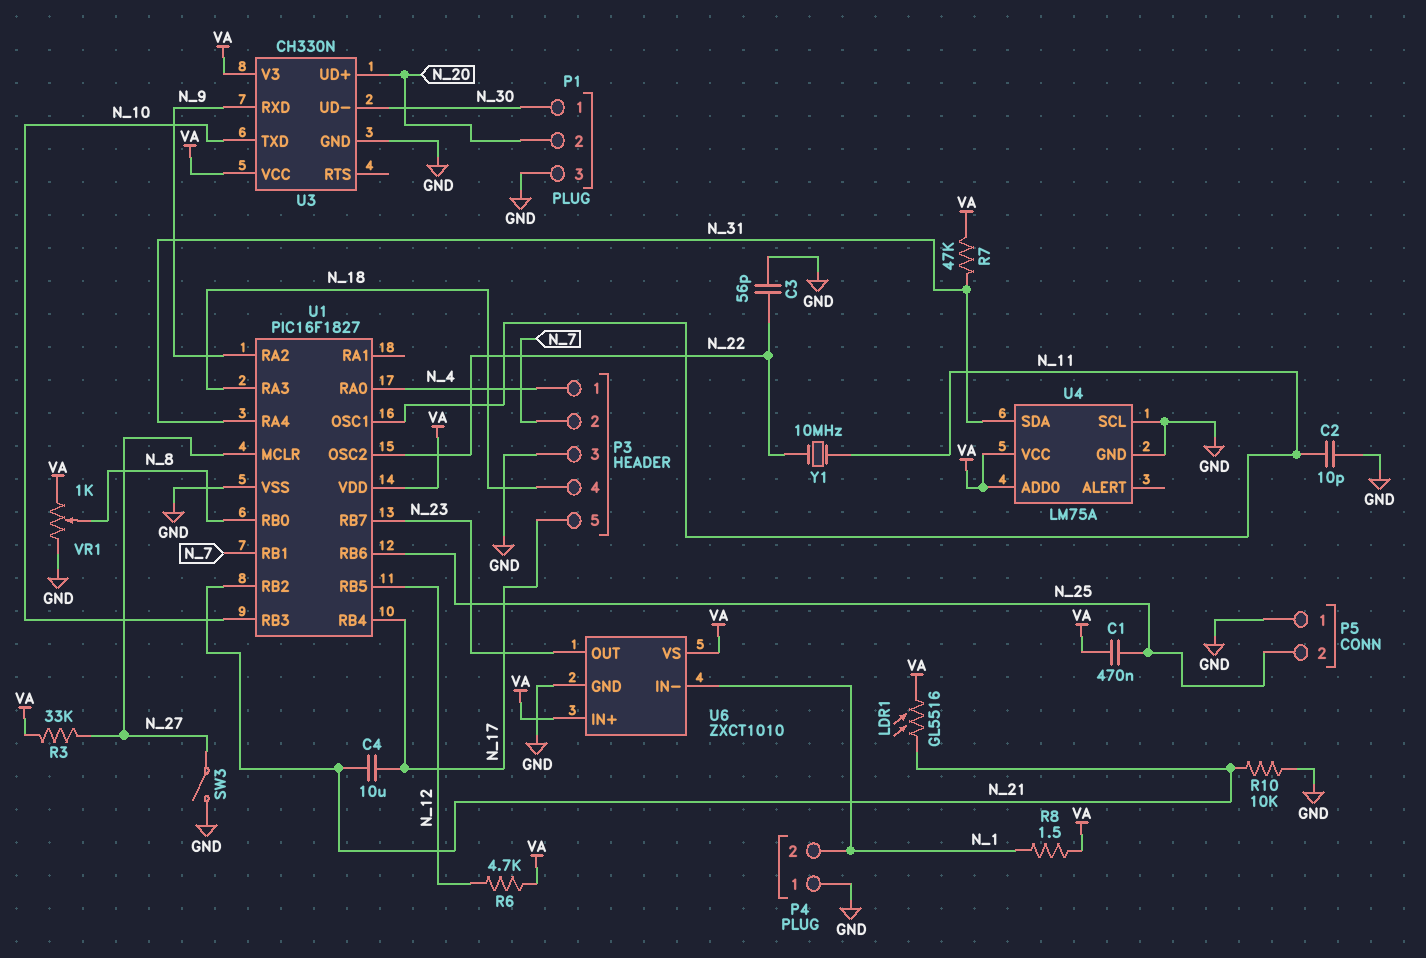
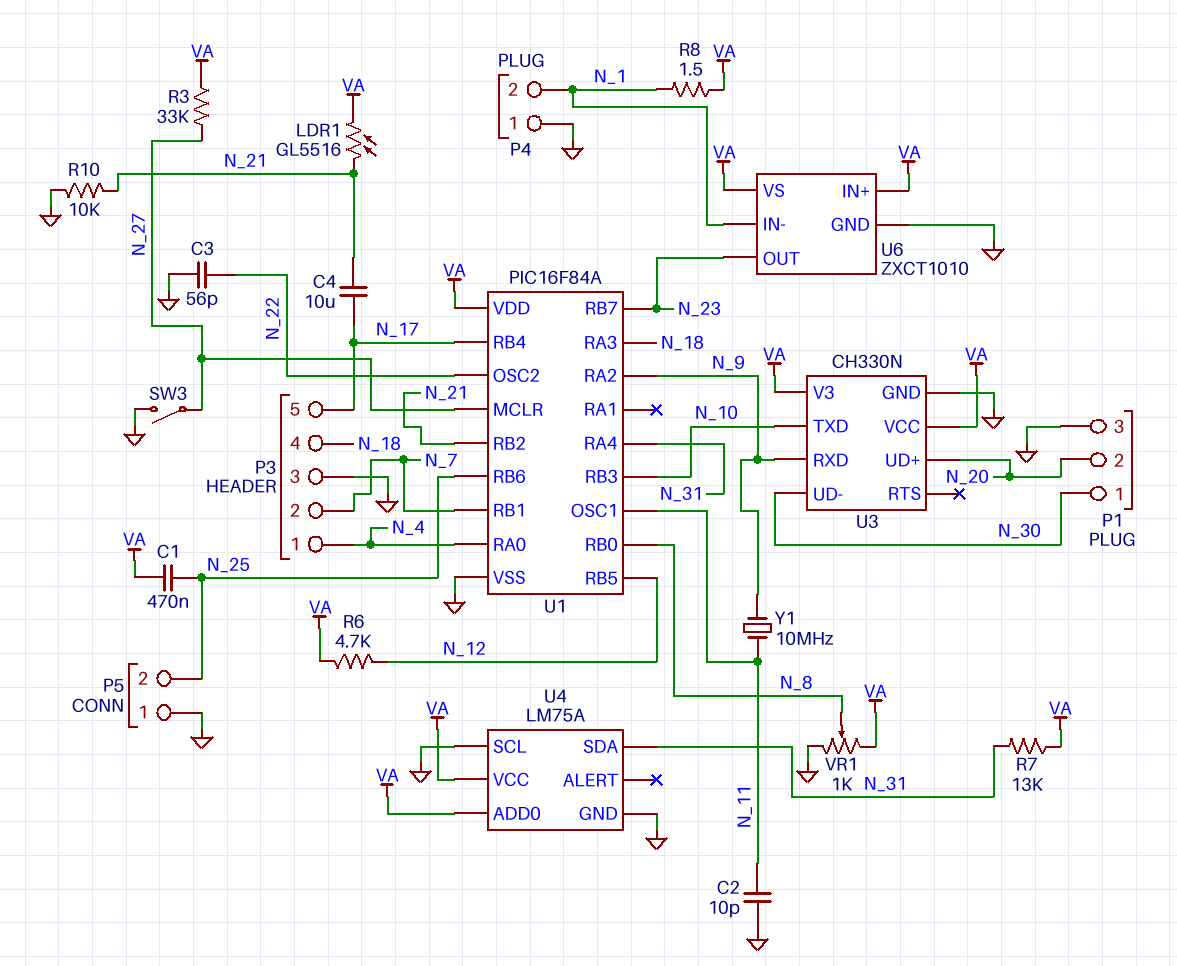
R7: 47k (N_31, VA) -> 13k (N_31, VA)
U1: PIC16F1827 -> PIC16F84A
Y1: 10MHz (N_11, N_22) -> 10MHz (N_9, N_11)

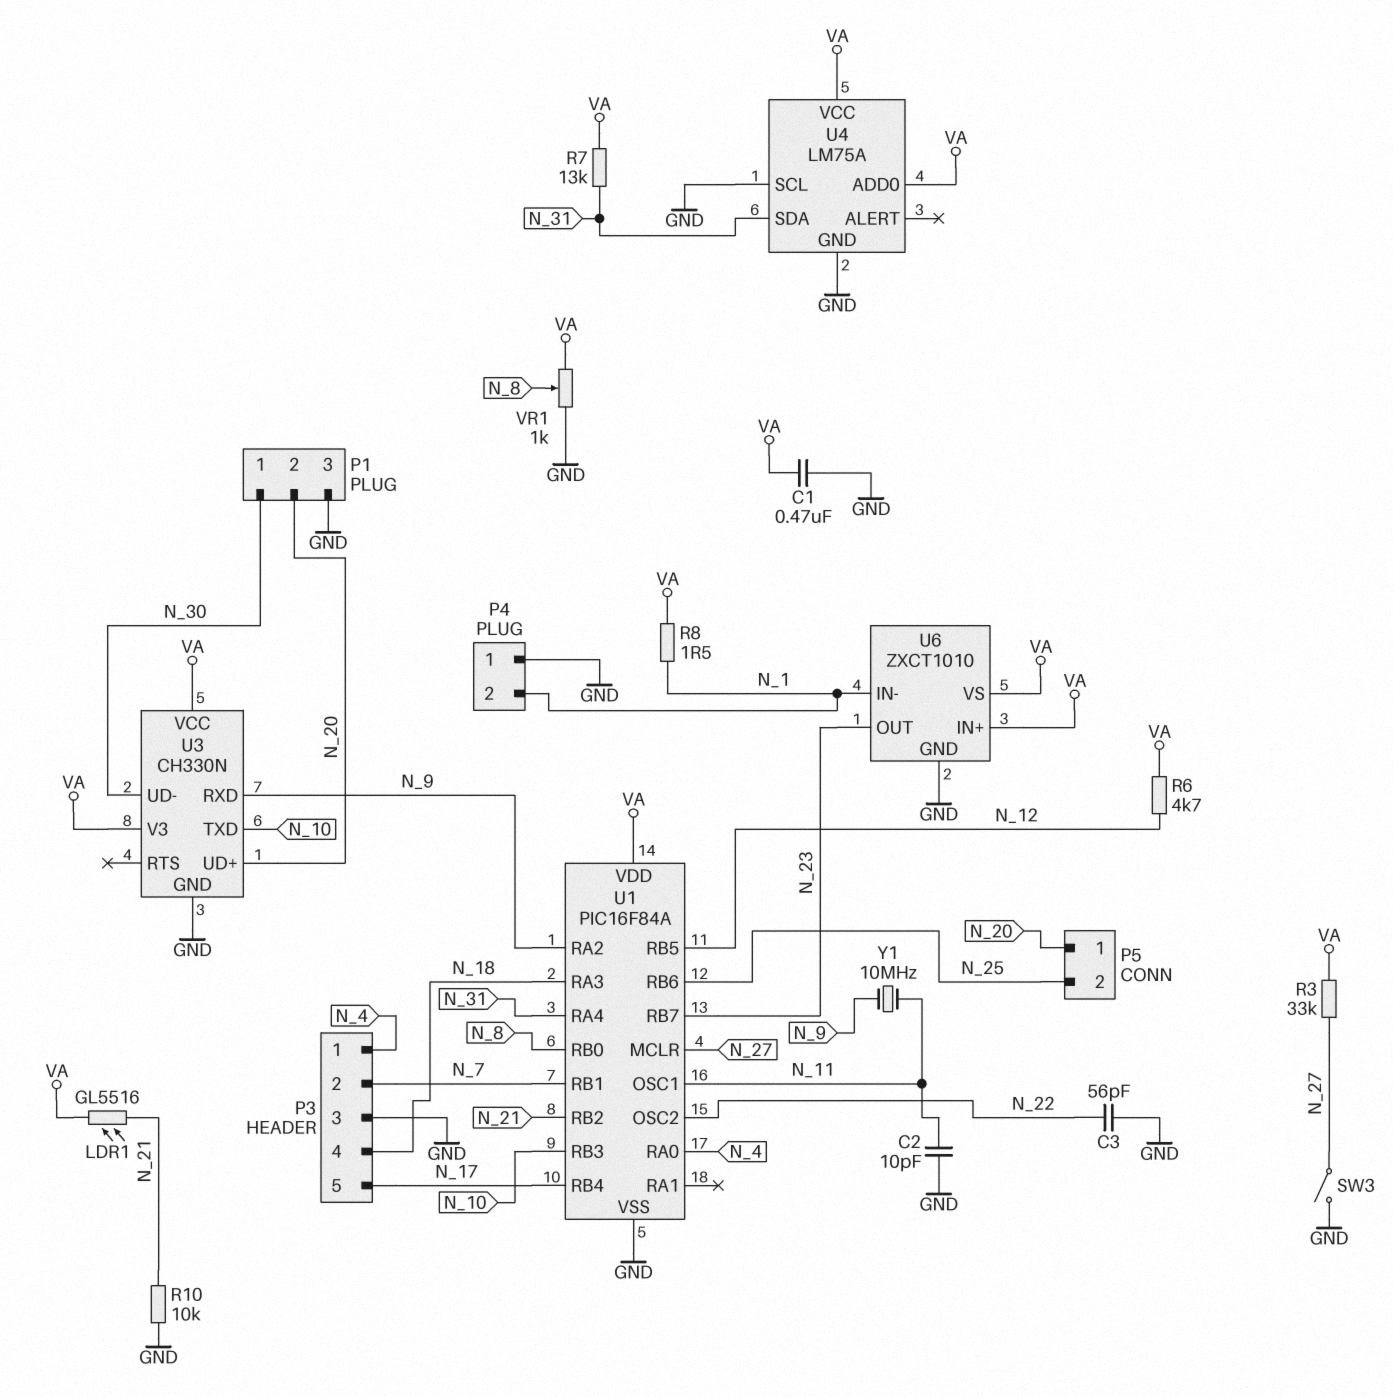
C1: 470nF (N_25, VA) -> 470nF (GND, VA)
C4: 10uF (N_17, N_21) -> none
P5 pin 1: GND -> N_20

